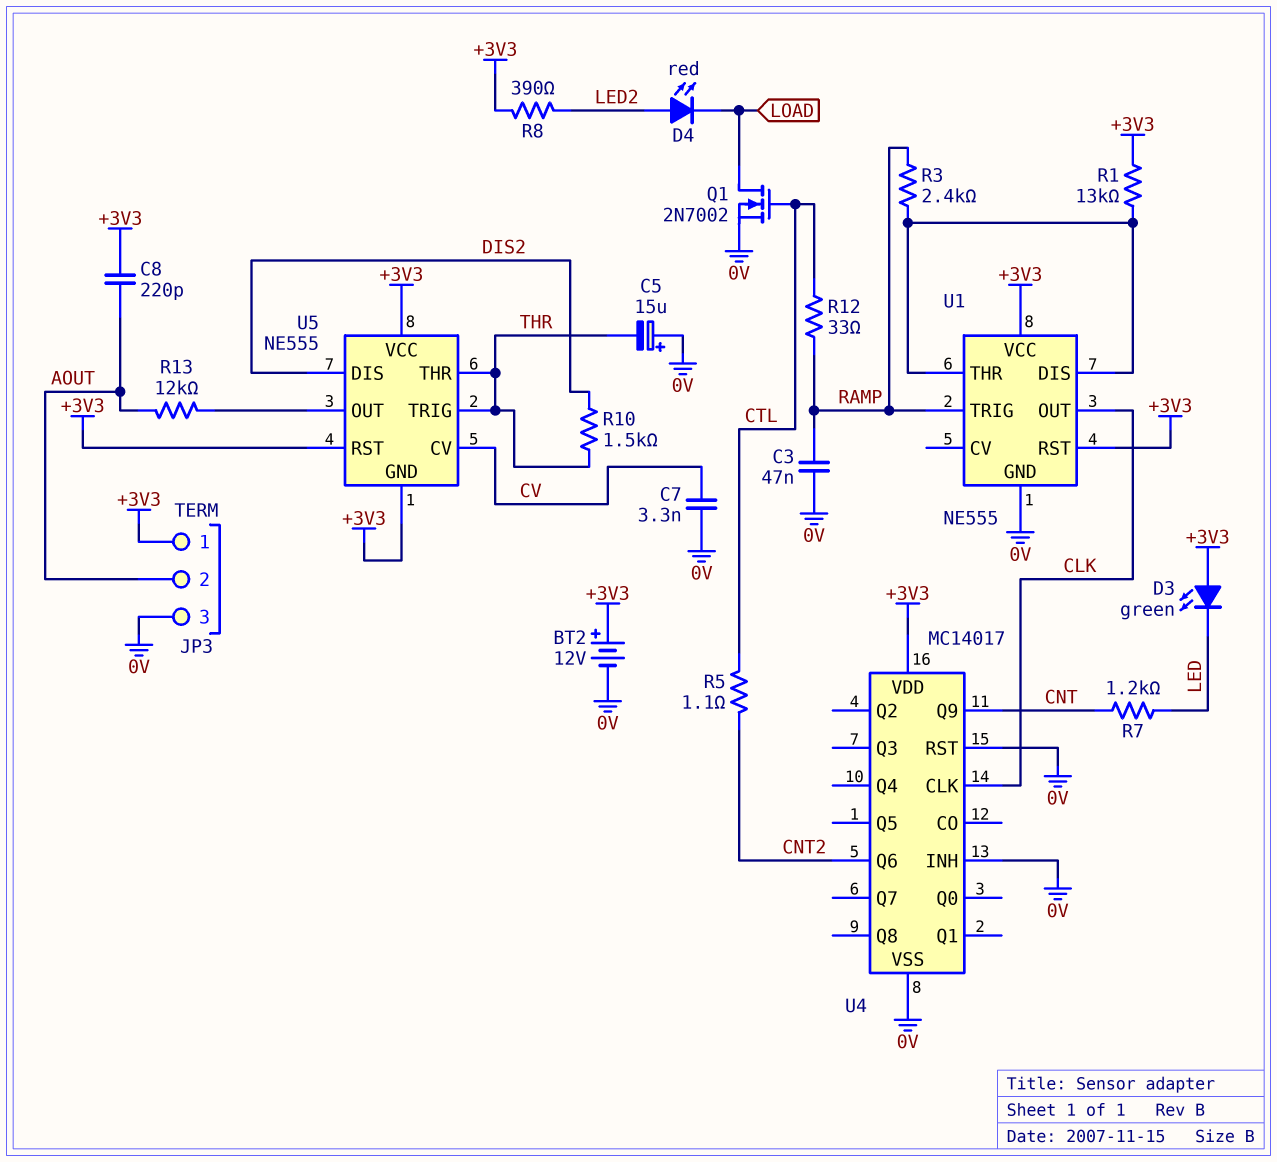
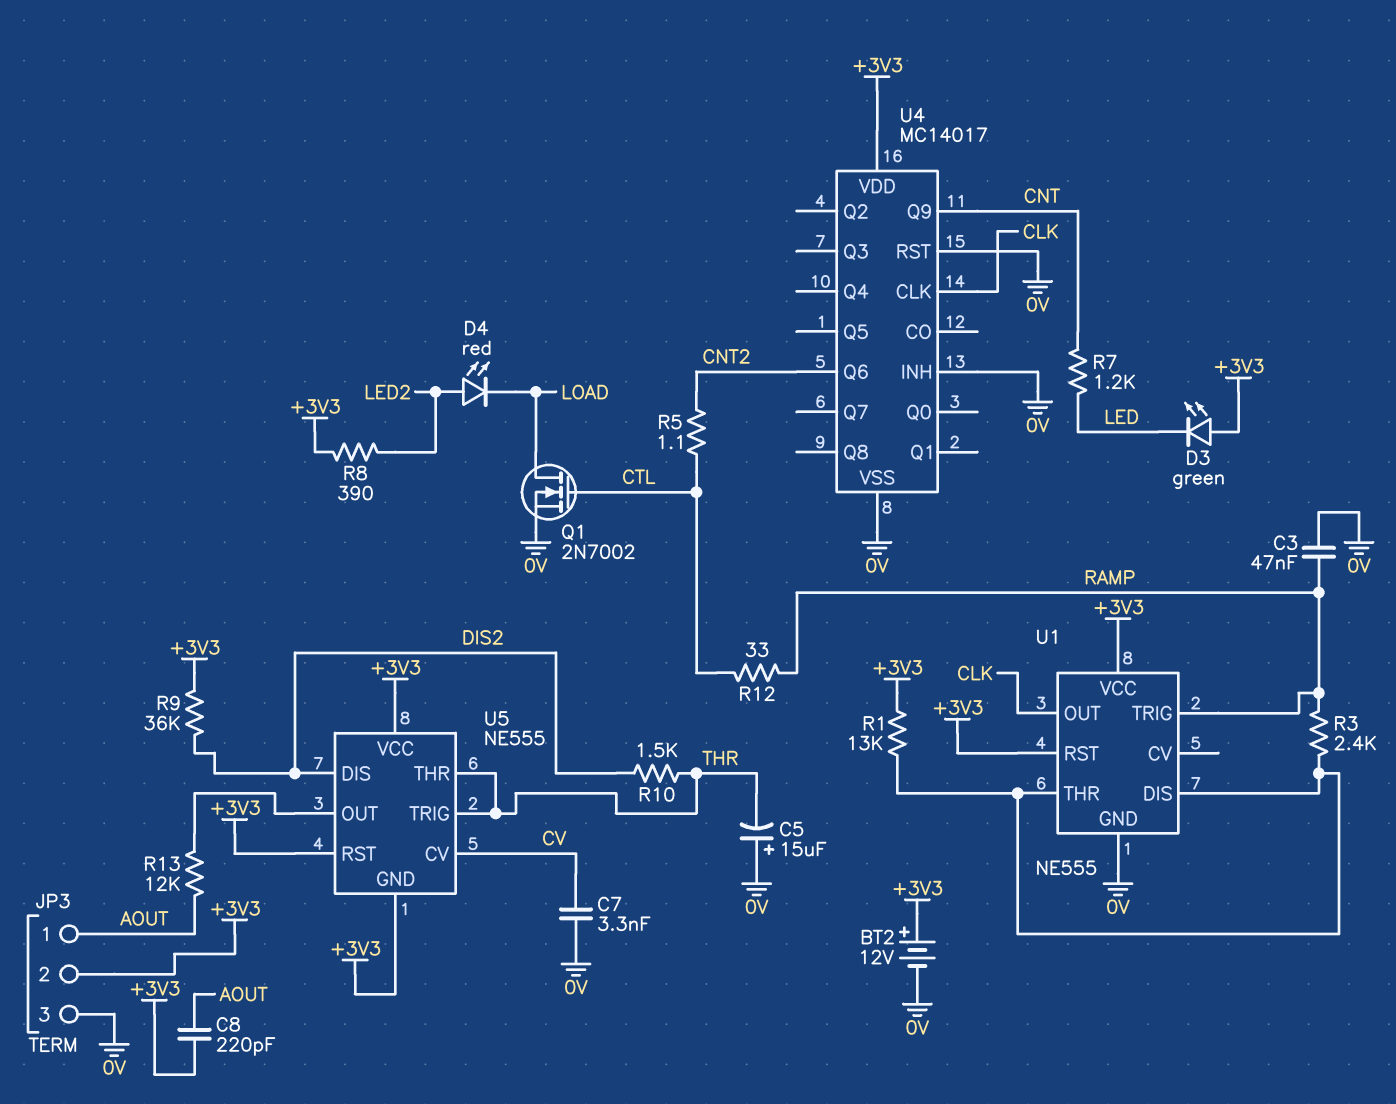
JP3 pin 1: +3V3 -> AOUT
JP3 pin 2: AOUT -> +3V3
R9: none -> 36k (+3V3, DIS2)

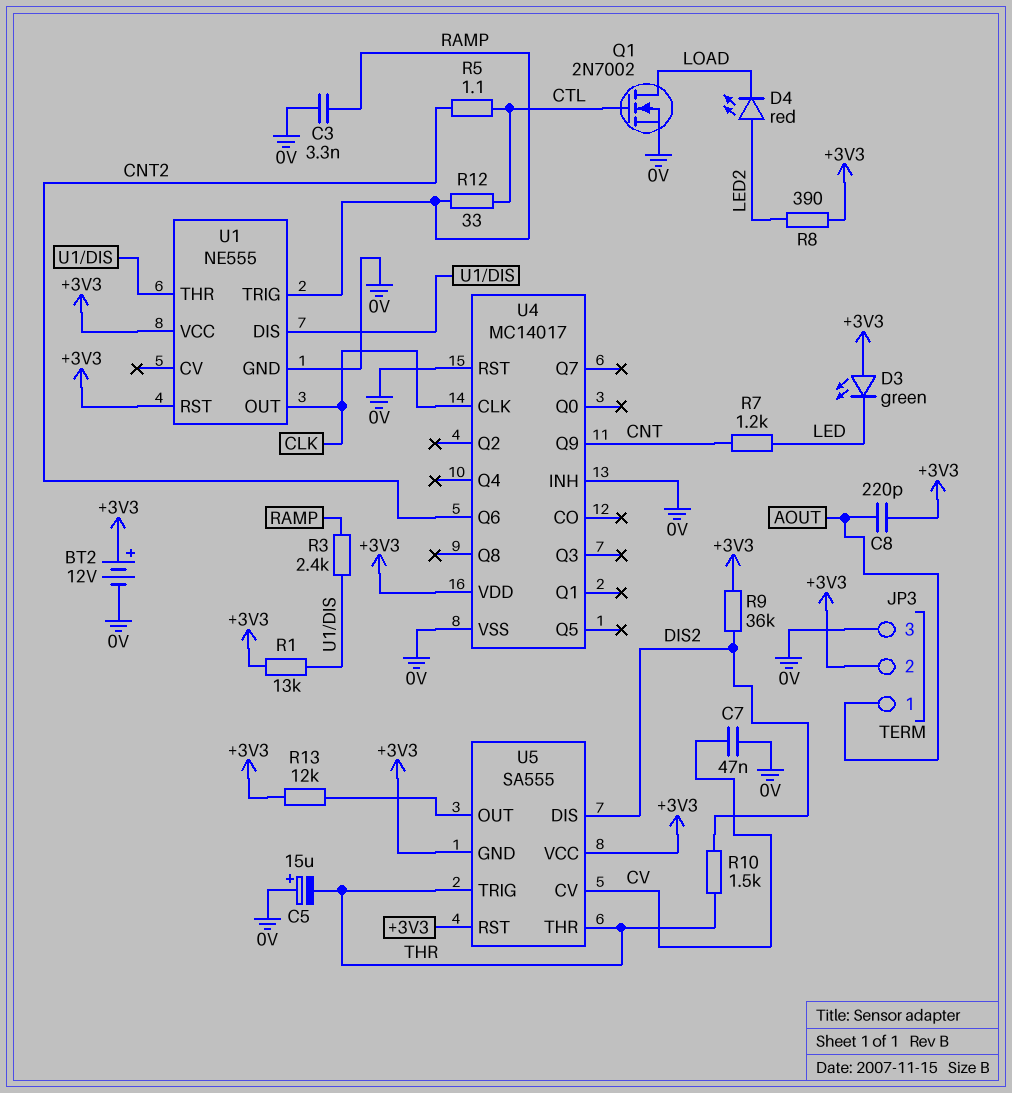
C3: 47nF (0V, RAMP) -> 3.3nF (0V, RAMP)
C7: 3.3nF (0V, CV) -> 47nF (0V, CV)
R13: 12k (AOUT, U5/OUT) -> 12k (+3V3, U5/OUT)
U5: NE555 -> SA555

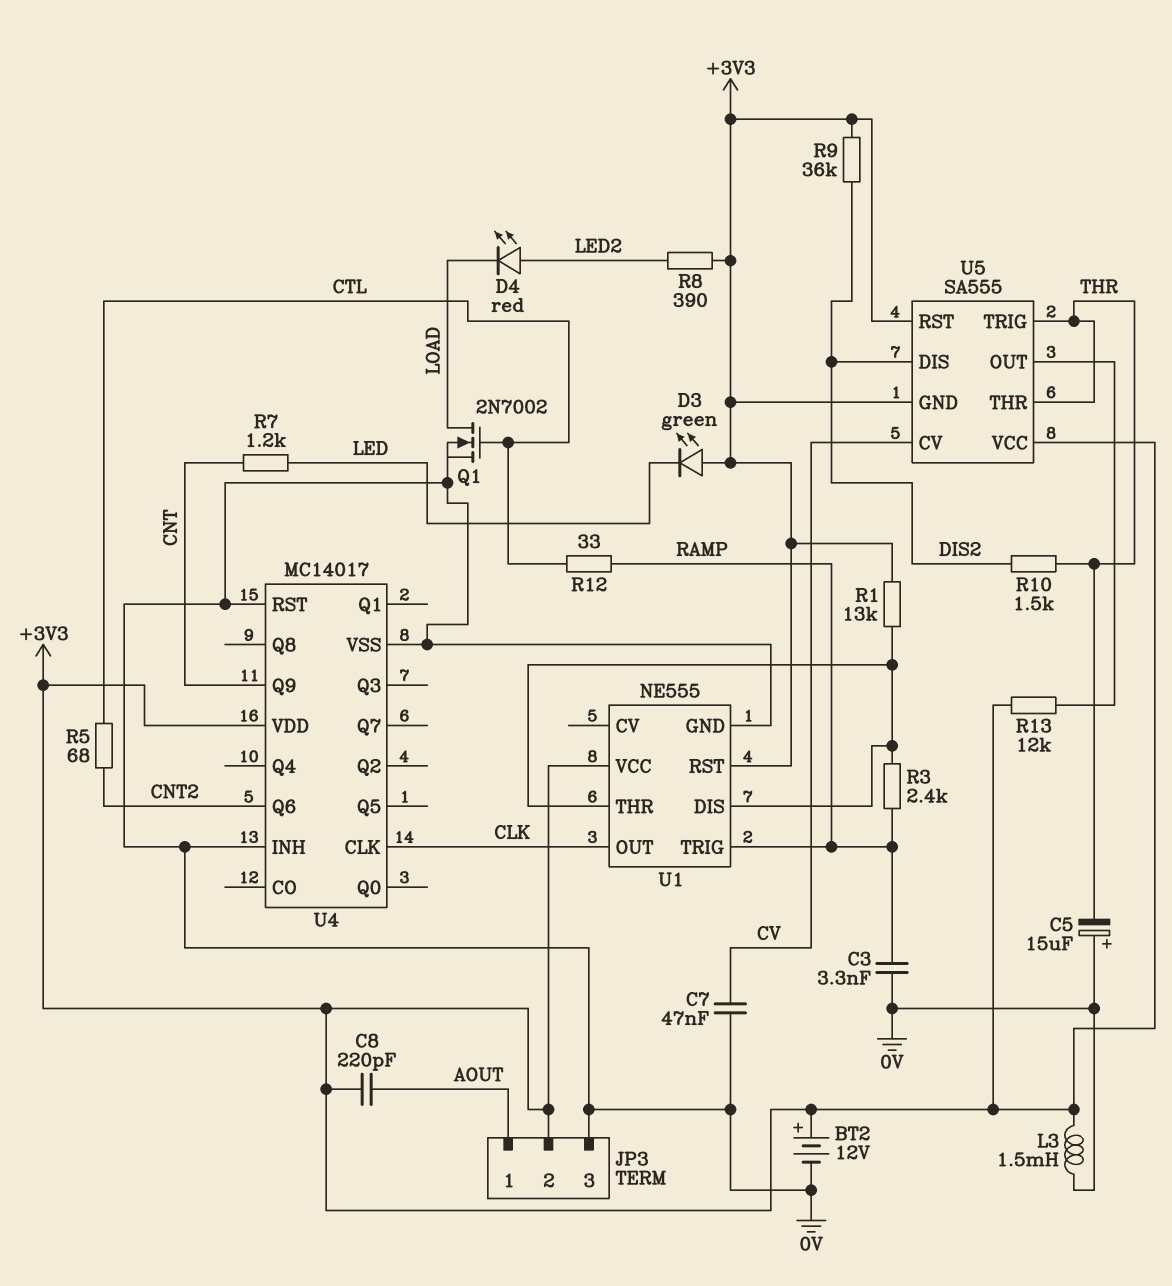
L3: none -> 1.5mH (+3V3, 0V)
R5: 1.1 (CNT2, CTL) -> 68 (CNT2, CTL)

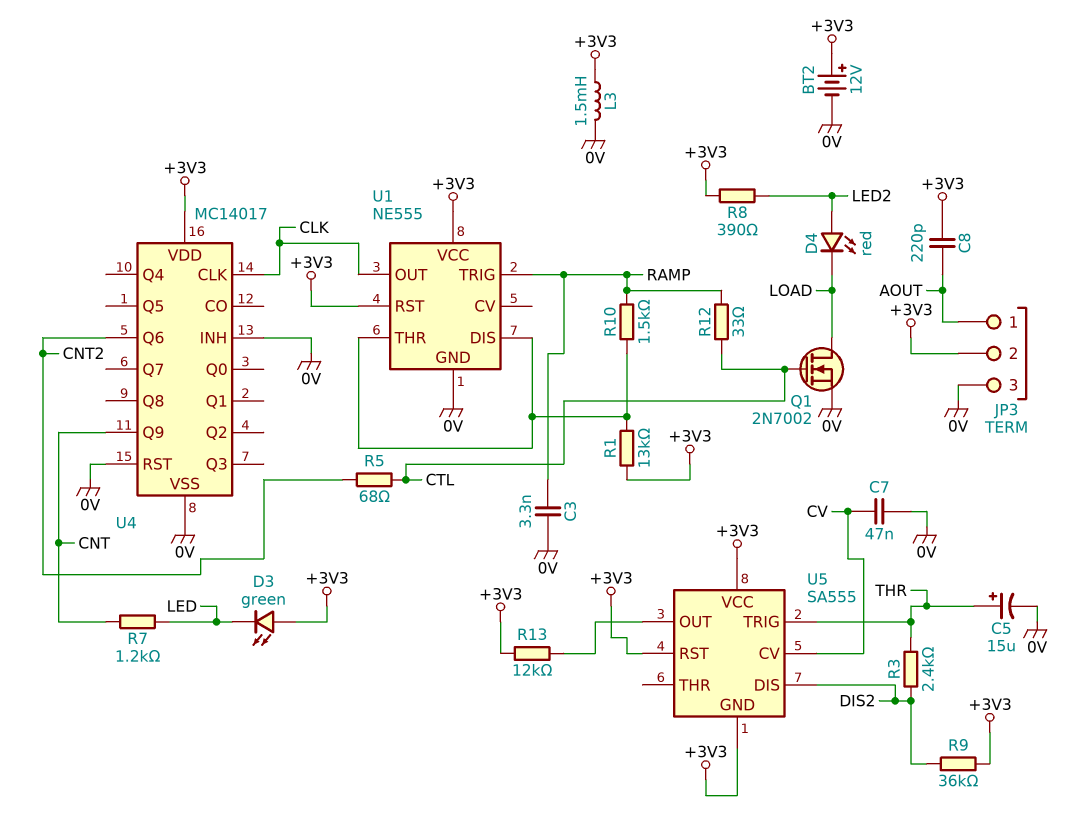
C5: 15uF (plus 0V, minus THR) -> 15uF (plus THR, minus 0V)
R3: 2.4k (RAMP, U1/DIS) -> 2.4k (DIS2, THR)
R10: 1.5k (DIS2, THR) -> 1.5k (RAMP, U1/DIS)
U5 pin THR: THR -> none

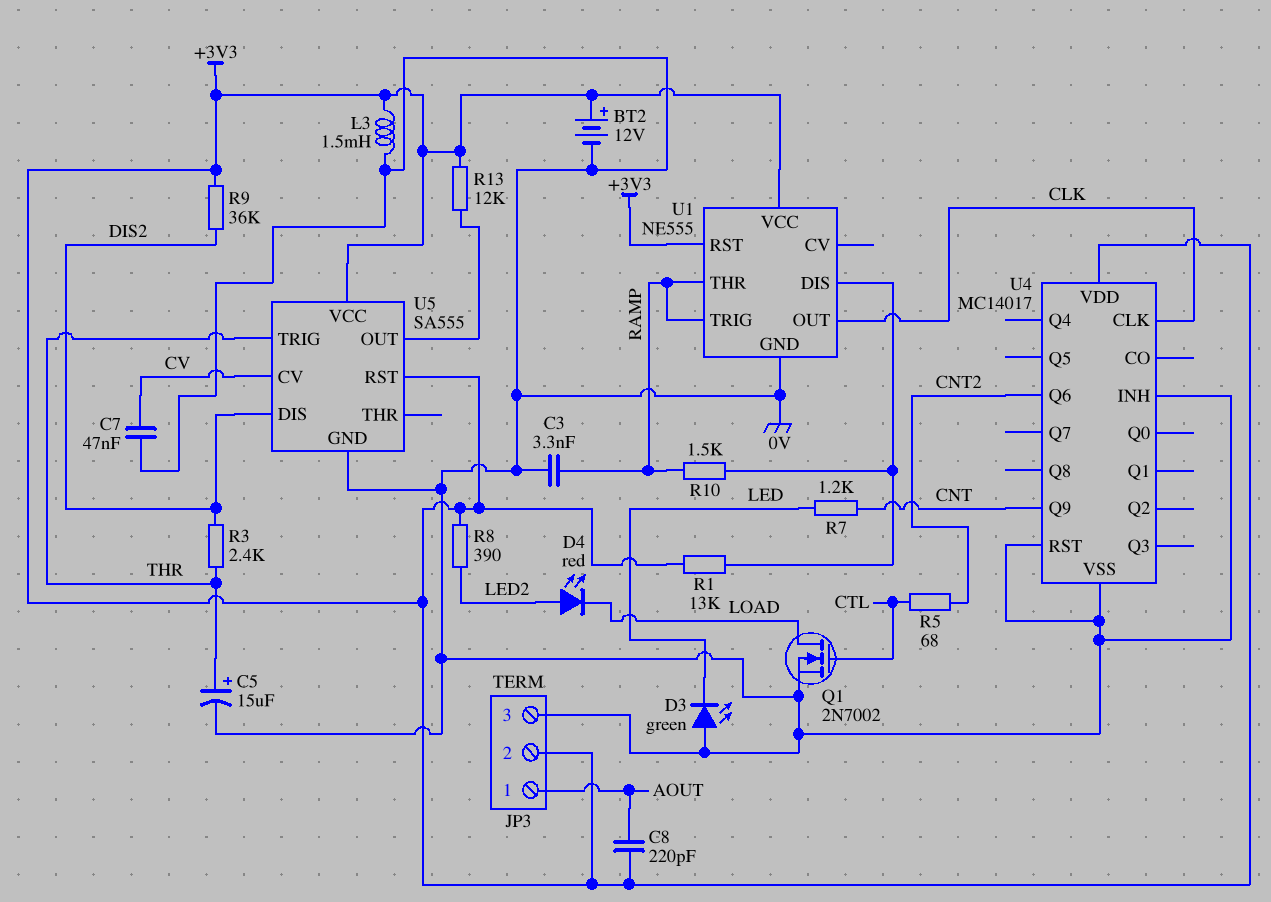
D3: LED green (A +3V3, K LED) -> LED green (A 0V, K LED)
R12: 33 (CTL, RAMP) -> none
U1 pin THR: U1/DIS -> RAMP
U5 pin GND: +3V3 -> 0V

